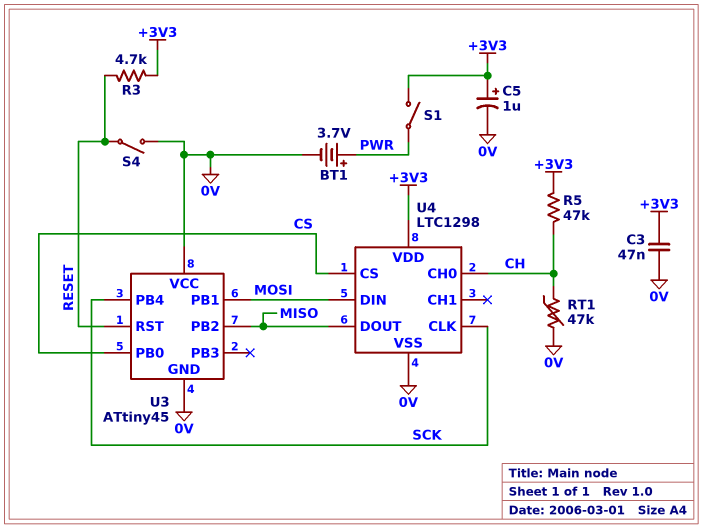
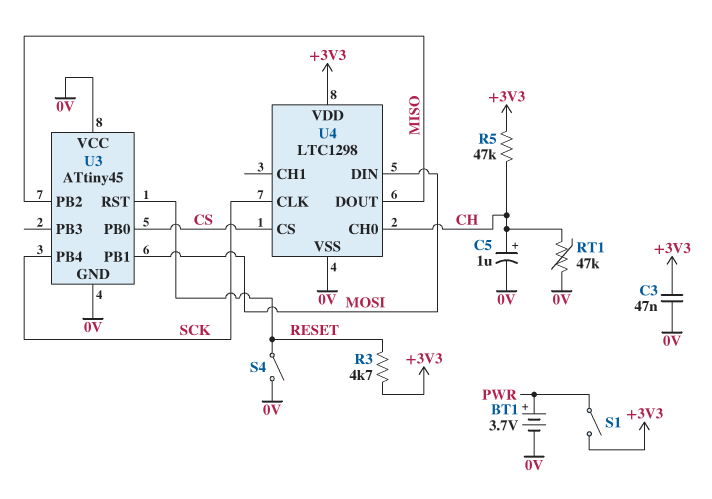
C5: 1uF (plus +3V3, minus 0V) -> 1uF (plus CH, minus 0V)

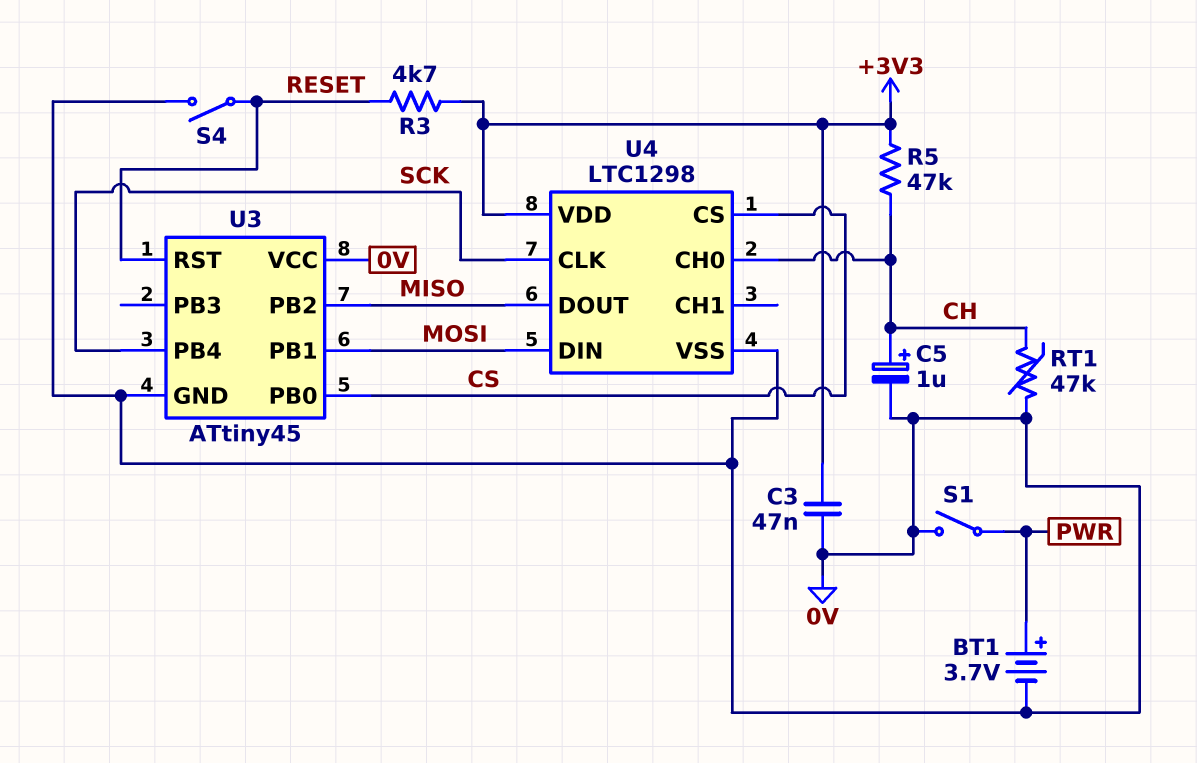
S1: switch (+3V3, PWR) -> switch (0V, PWR)

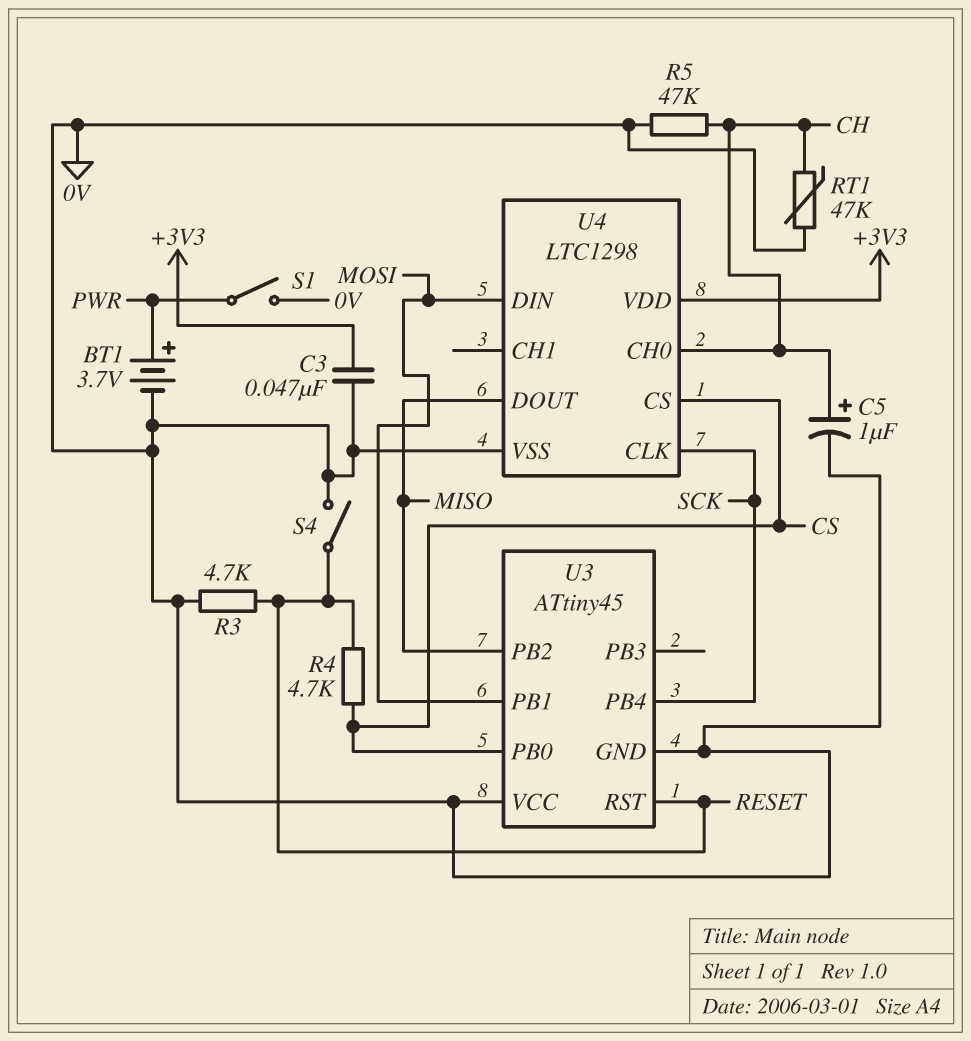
R3: 4.7k (+3V3, RESET) -> 4.7k (0V, RESET)
R4: none -> 4.7k (CS, RESET)
R5: 47k (+3V3, CH) -> 47k (0V, CH)

